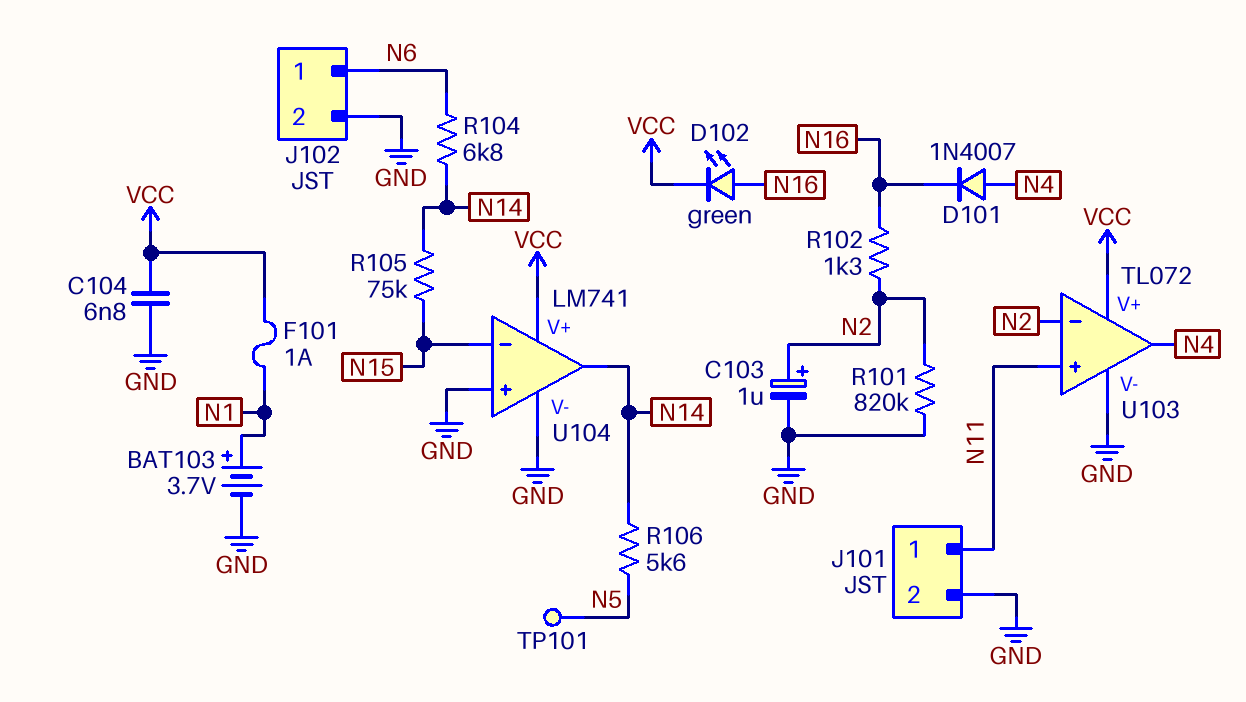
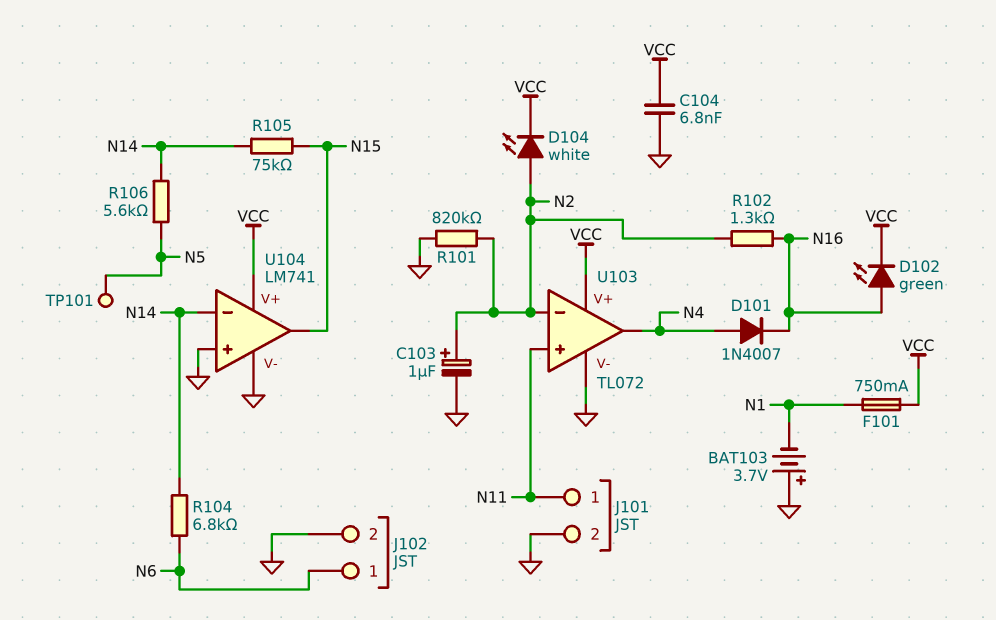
BAT103: 3.7V (plus N1, minus GND) -> 3.7V (plus GND, minus N1)
D104: none -> LED white (A N2, K VCC)
F101: 1A (N1, VCC) -> 750mA (N1, VCC)
U104 pin in-: N15 -> N14
U104 pin out: N14 -> N15

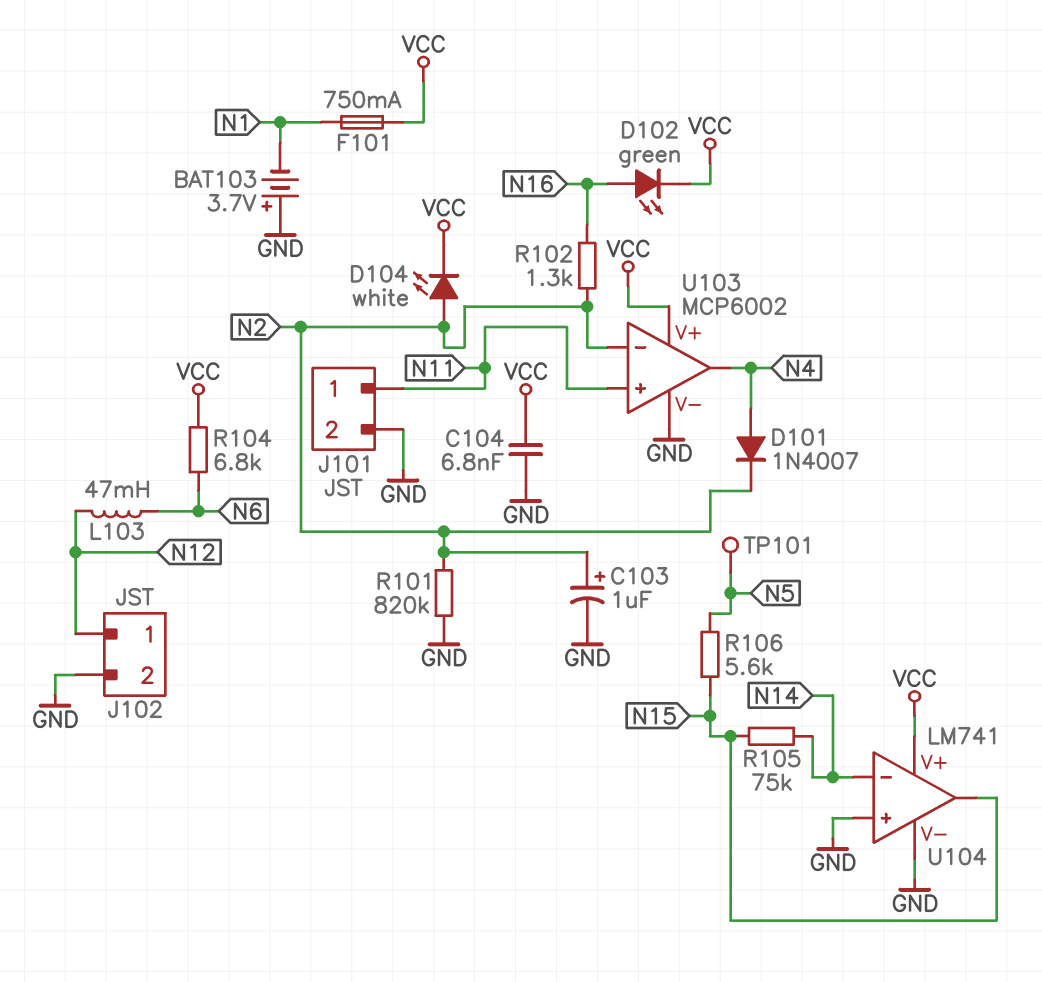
D101: diode 1N4007 (A N4, K N16) -> diode 1N4007 (A N4, K N2)
J102 pin 1: N6 -> N12
L103: none -> 47mH (N6, N12)
R104: 6.8k (N6, N14) -> 6.8k (N6, VCC)
R106: 5.6k (N5, N14) -> 5.6k (N5, N15)
U103: TL072 -> MCP6002

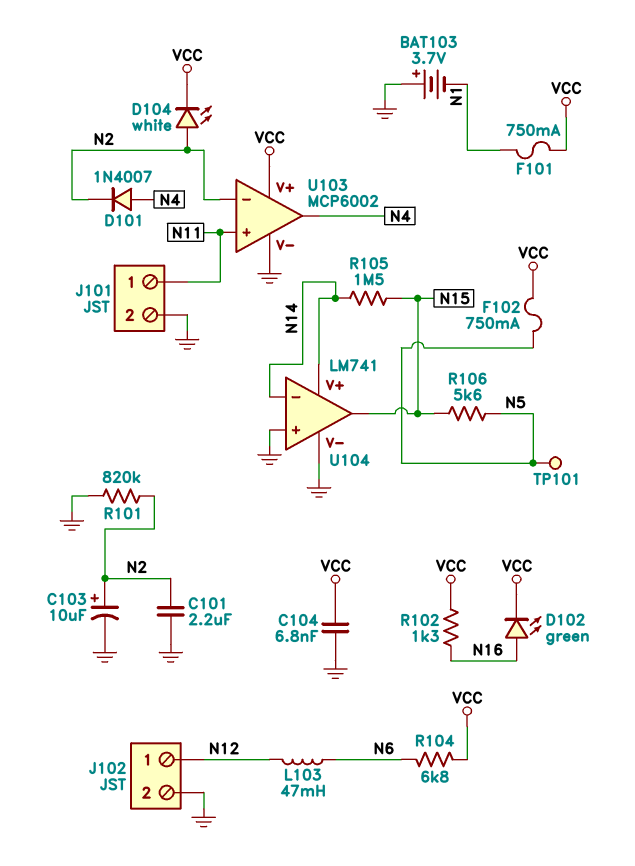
C101: none -> 2.2uF (GND, N2)
C103: 1uF (plus N2, minus GND) -> 10uF (plus N2, minus GND)
F102: none -> 750mA (N5, VCC)
R102: 1.3k (N2, N16) -> 1.3k (N16, VCC)
R105: 75k (N14, N15) -> 1.5M (N14, N15)
U104 pin V+: VCC -> N14

